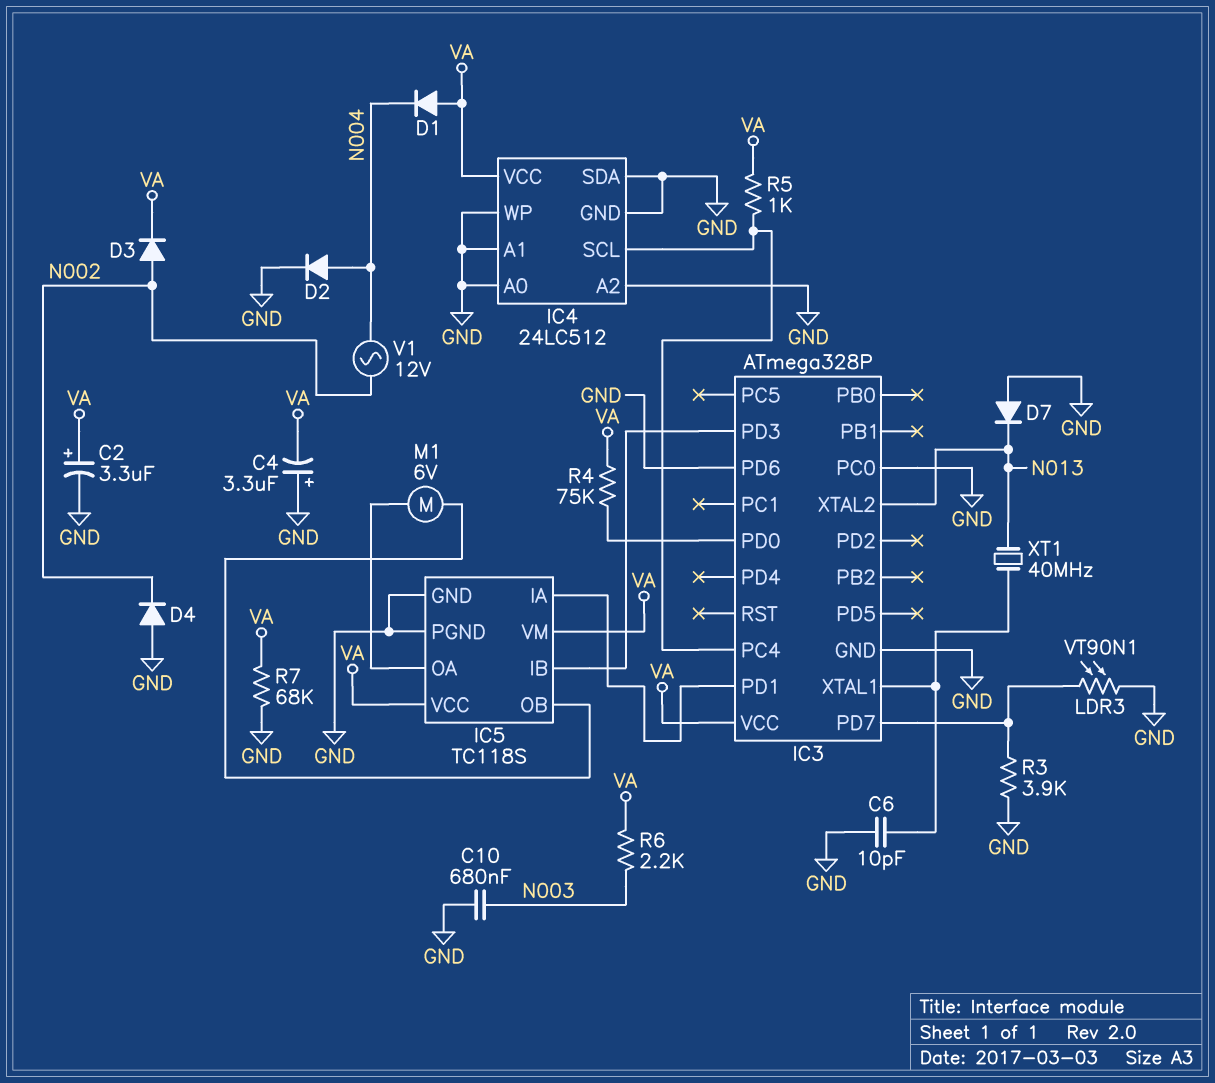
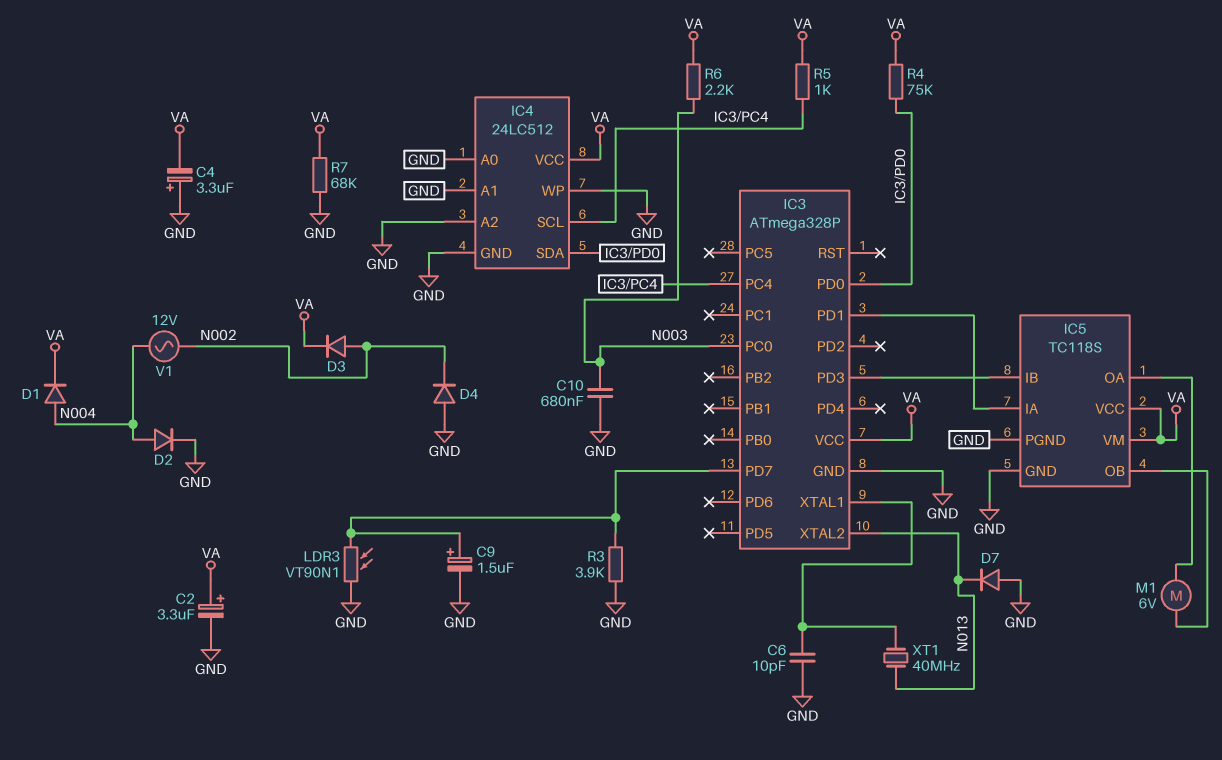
C9: none -> 1.5uF (plus IC3/PD7, minus GND)
D1: diode (A VA, K N004) -> diode (A N004, K VA)
IC3 pin PC0: GND -> N003
IC3 pin PD6: GND -> none
IC4 pin SDA: GND -> IC3/PD0

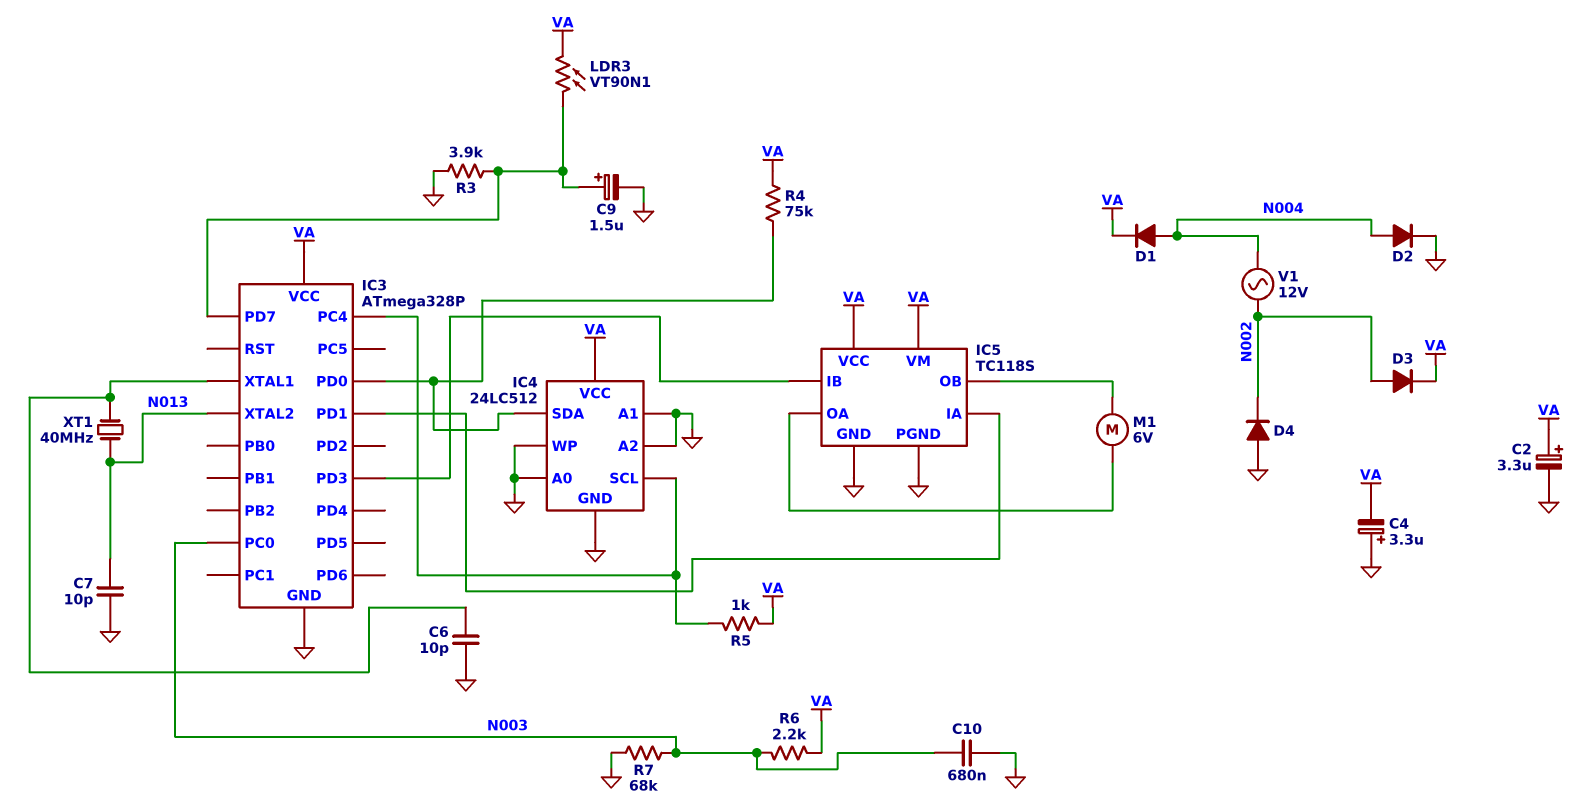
C7: none -> 10pF (GND, N013)
D7: diode (A GND, K N013) -> none
LDR3: VT90N1 (GND, IC3/PD7) -> VT90N1 (IC3/PD7, VA)
R7: 68k (GND, VA) -> 68k (GND, N003)

